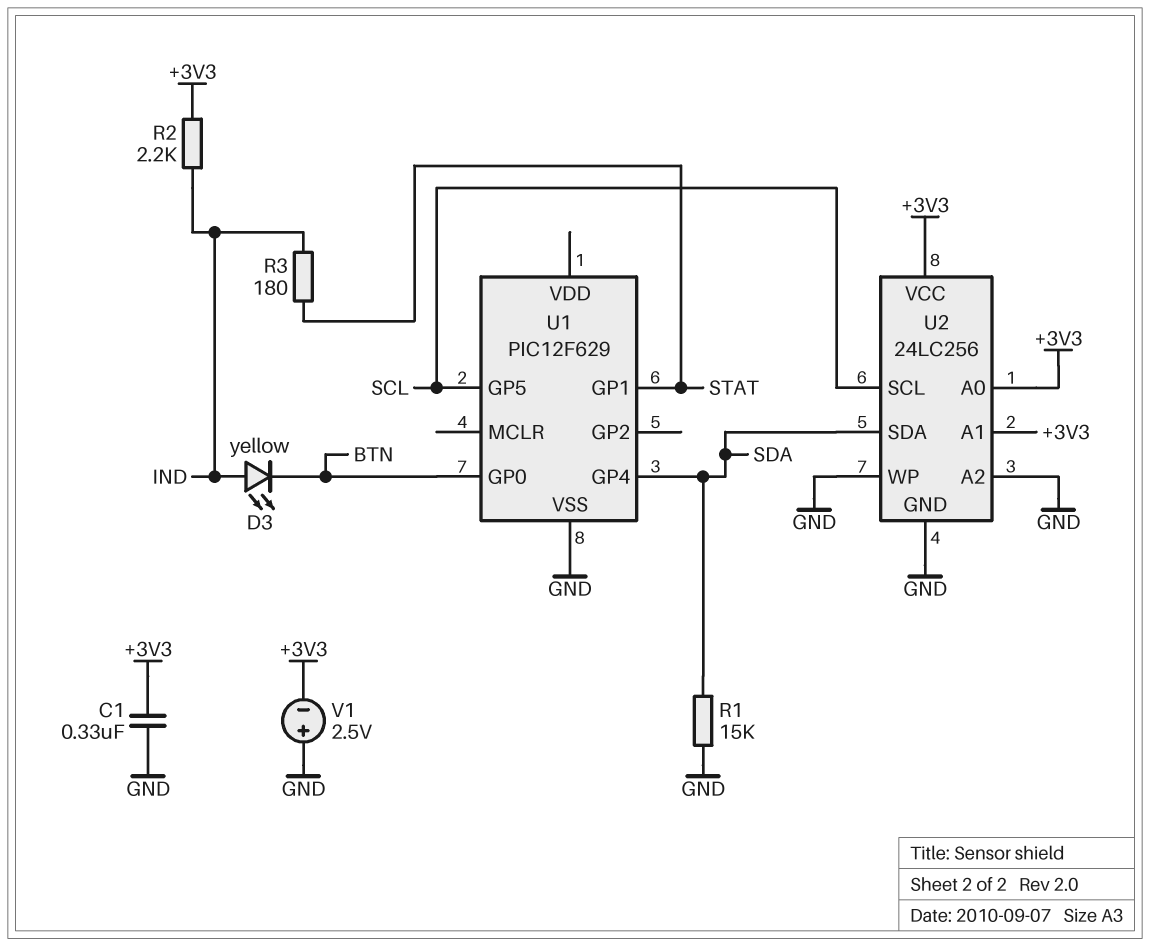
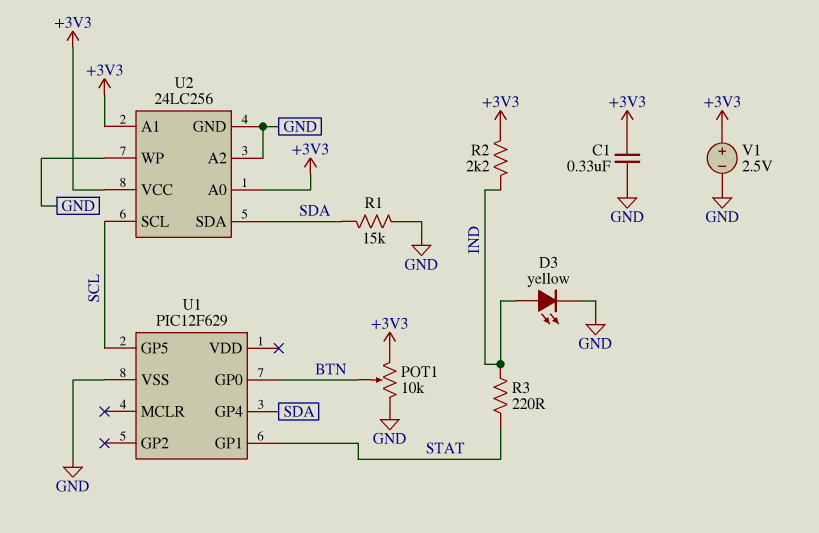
D3: LED yellow (A IND, K BTN) -> LED yellow (A IND, K GND)
POT1: none -> 10k (+3V3, GND, wiper BTN)
R3: 180 (IND, STAT) -> 220 (IND, STAT)
V1: 2.5V (plus GND, minus +3V3) -> 2.5V (plus +3V3, minus GND)

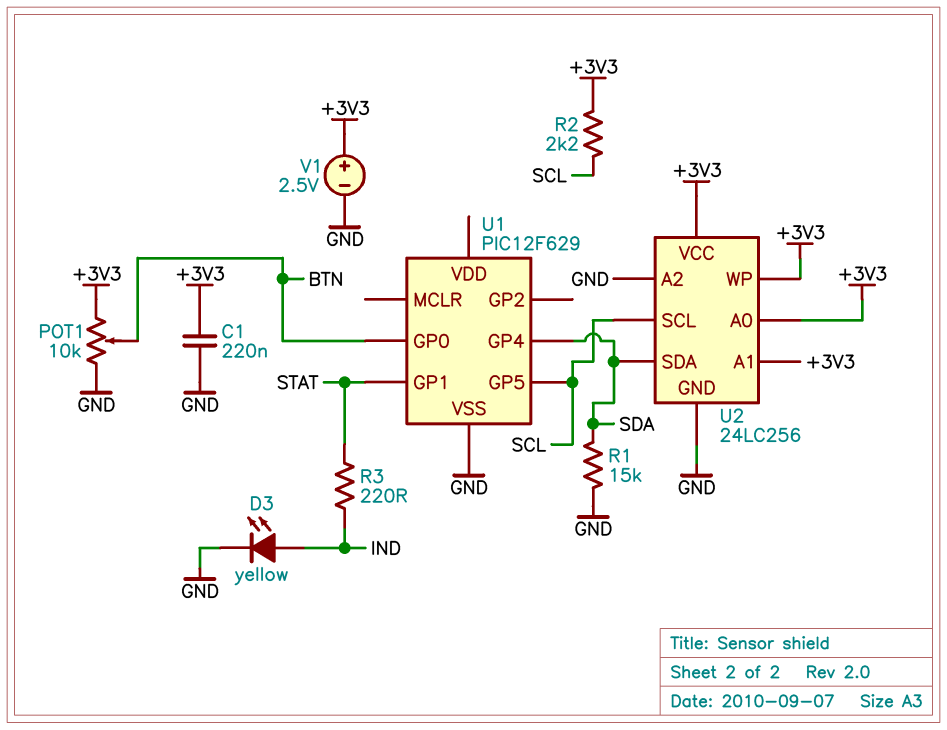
C1: 330nF (+3V3, GND) -> 220nF (+3V3, GND)
R2: 2.2k (+3V3, IND) -> 2.2k (+3V3, SCL)
U2 pin WP: GND -> +3V3

